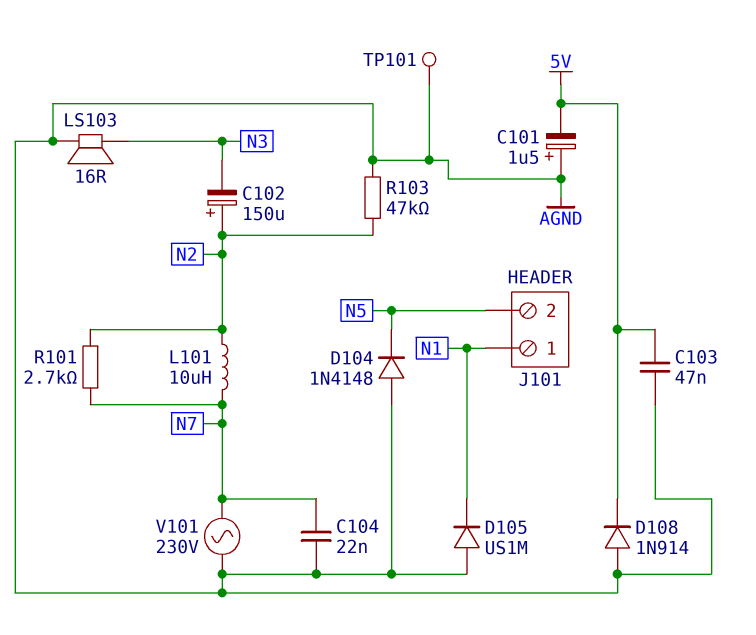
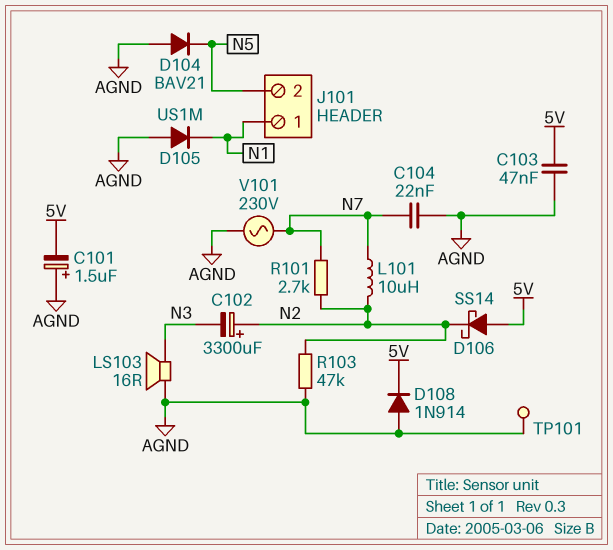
C102: 150uF (plus N2, minus N3) -> 3300uF (plus N2, minus N3)
D104: diode 1N4148 (A AGND, K N5) -> diode BAV21 (A AGND, K N5)
D106: none -> schottky SS14 (A 5V, K N2)

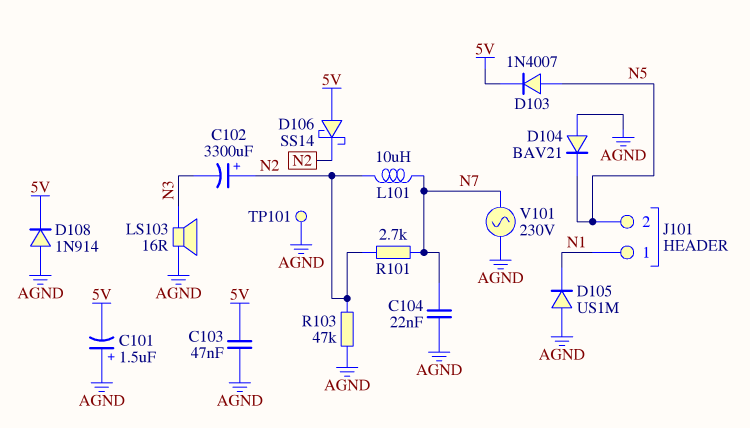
D103: none -> diode 1N4007 (A N5, K 5V)

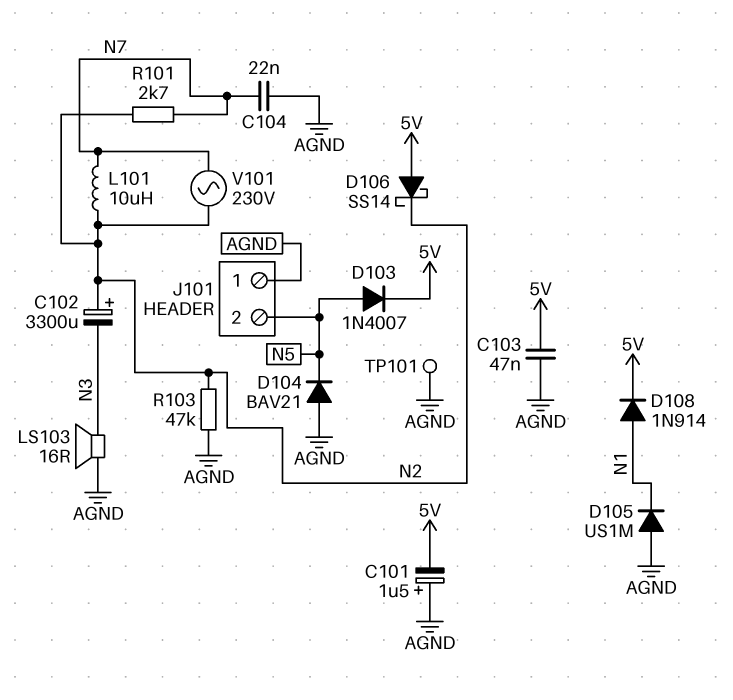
D108: diode 1N914 (A AGND, K 5V) -> diode 1N914 (A N1, K 5V)
J101 pin 1: N1 -> AGND
V101: AC 230V (AGND, N7) -> AC 230V (N2, N7)

